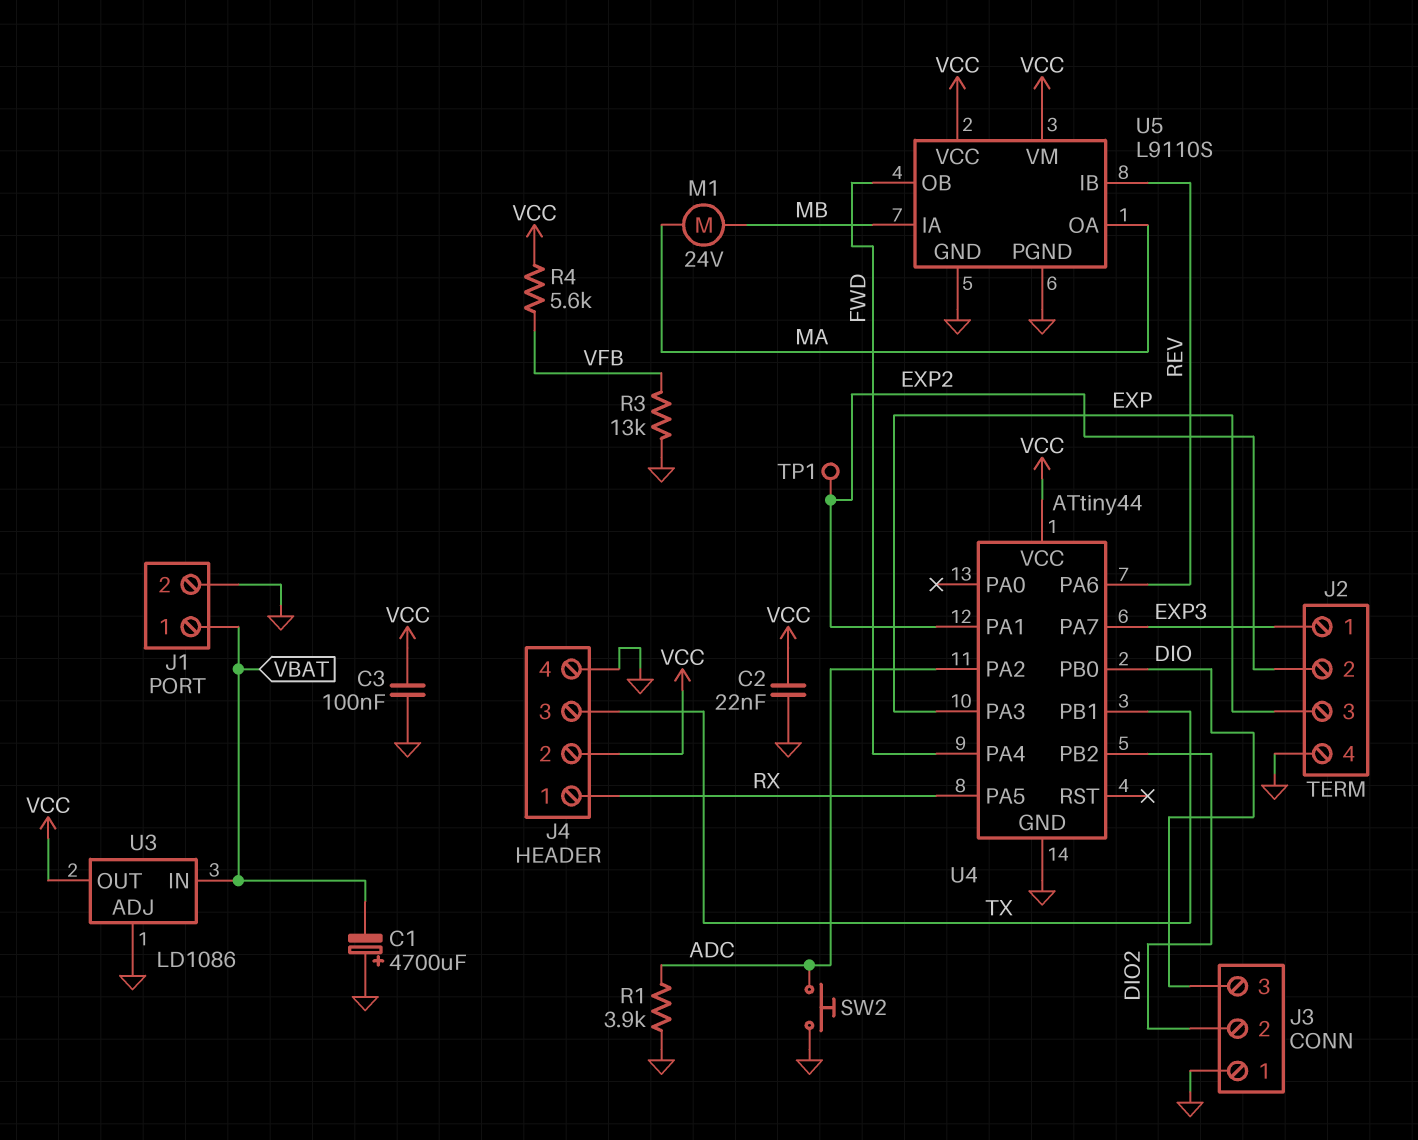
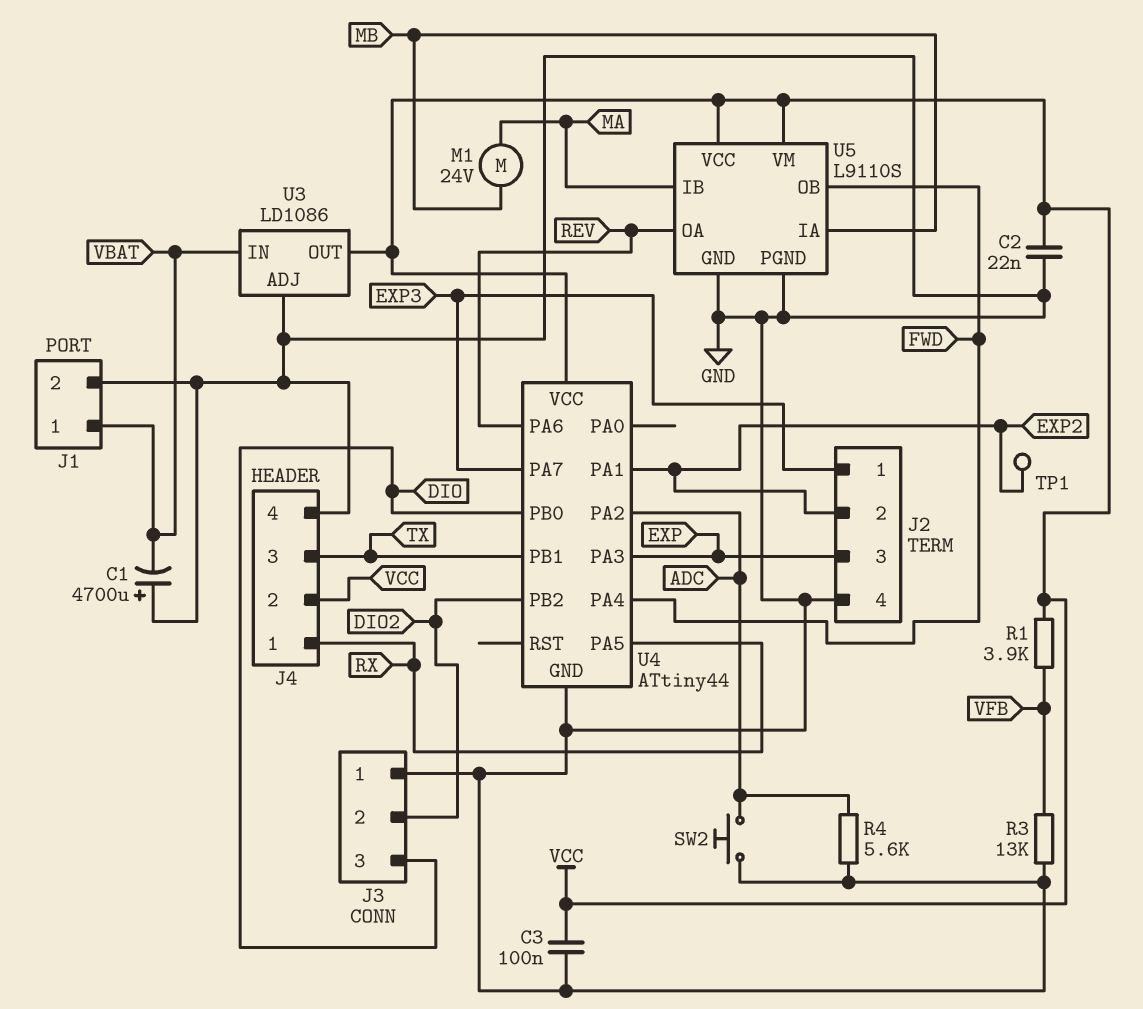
R1: 3.9k (ADC, GND) -> 3.9k (VCC, VFB)
R4: 5.6k (VCC, VFB) -> 5.6k (ADC, GND)
U5 pin IB: REV -> MA
U5 pin OA: MA -> REV

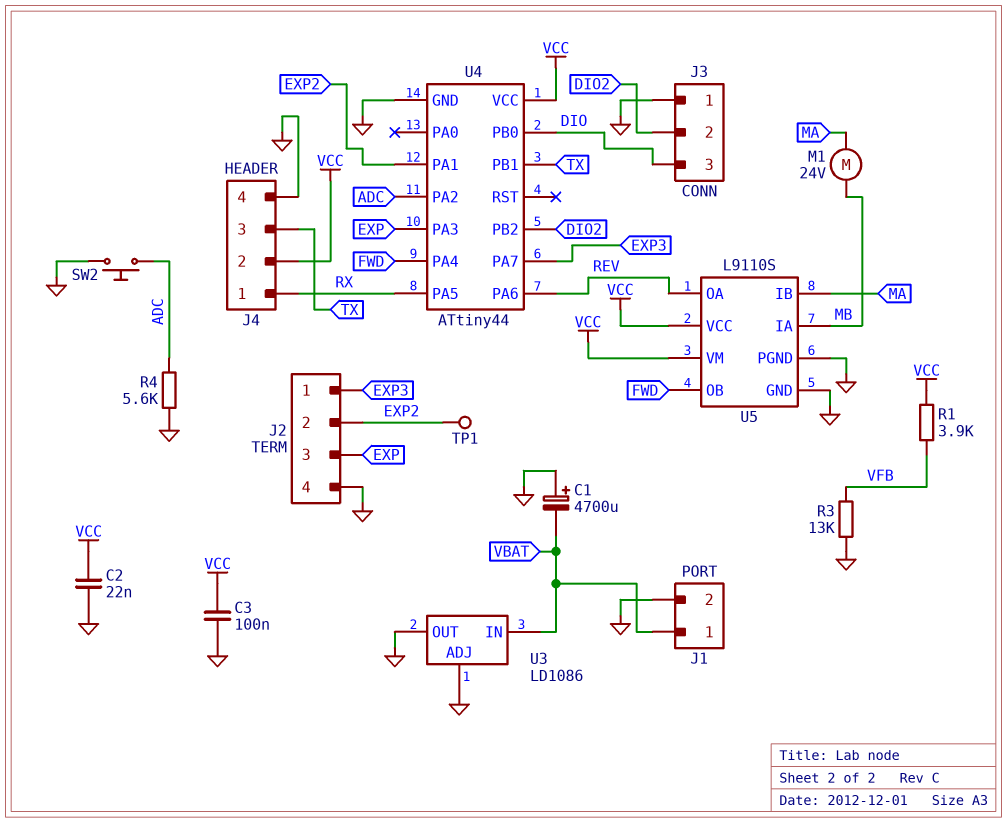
U3 pin OUT: VCC -> GND

